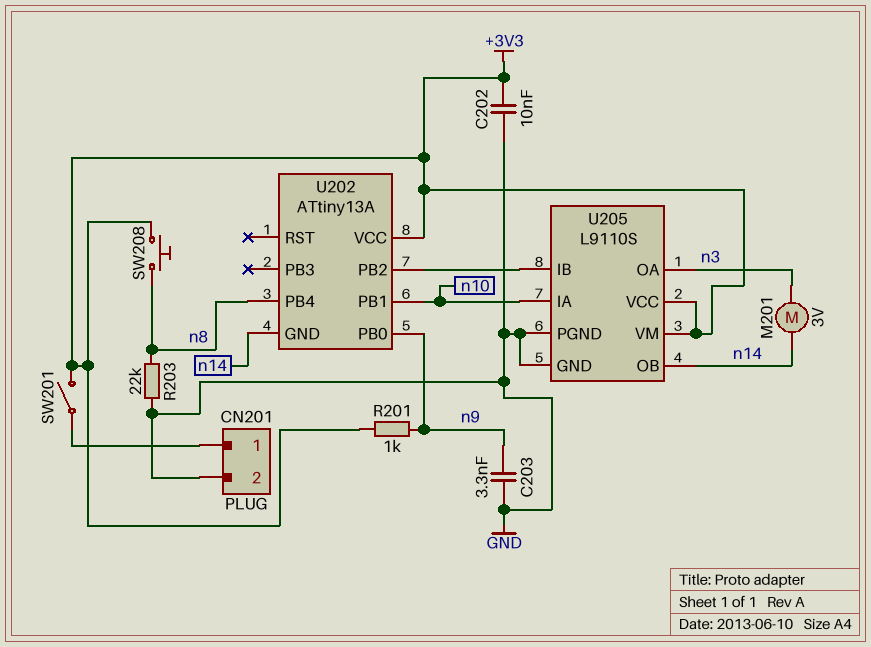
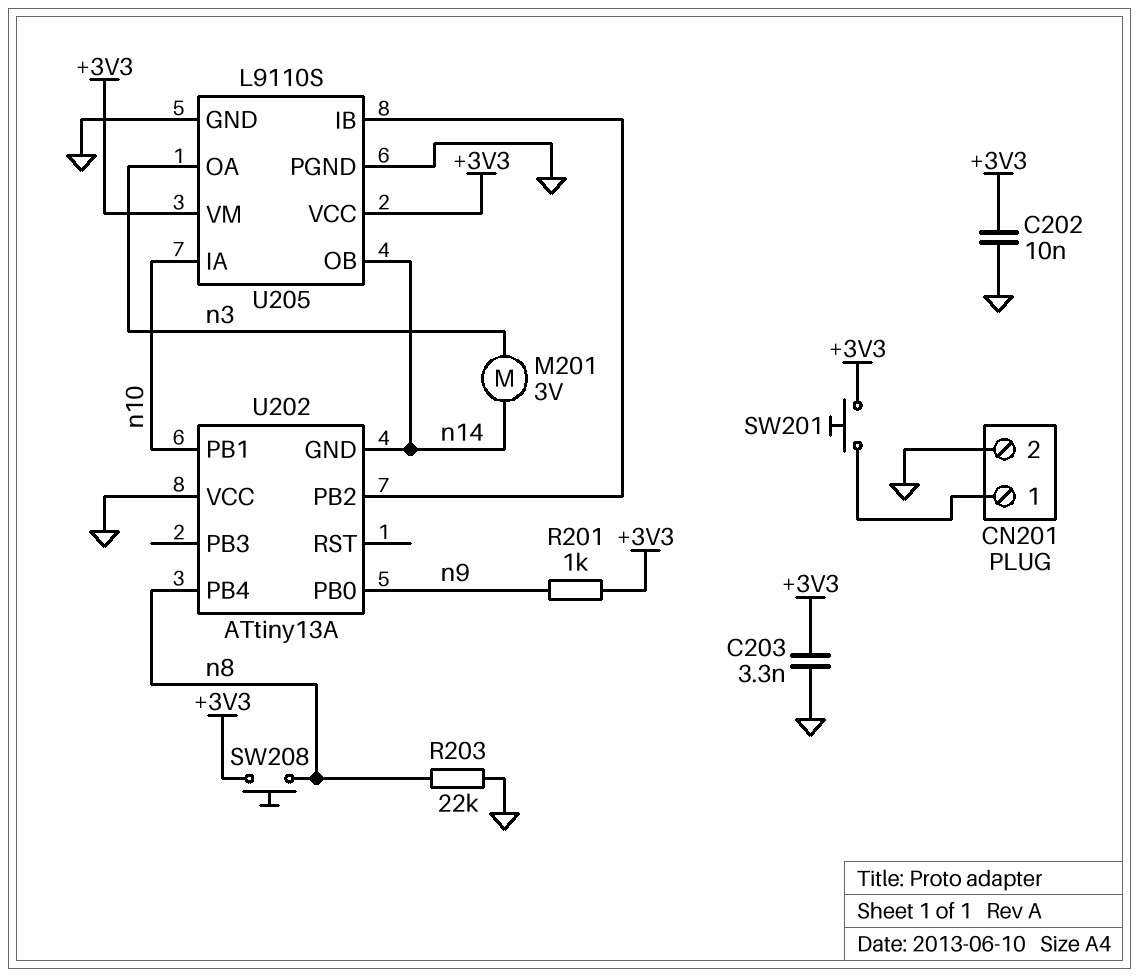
C203: 3.3nF (GND, n9) -> 3.3nF (+3V3, GND)
SW201: switch (+3V3, CN201/1) -> button (+3V3, CN201/1)
U202 pin VCC: +3V3 -> GND

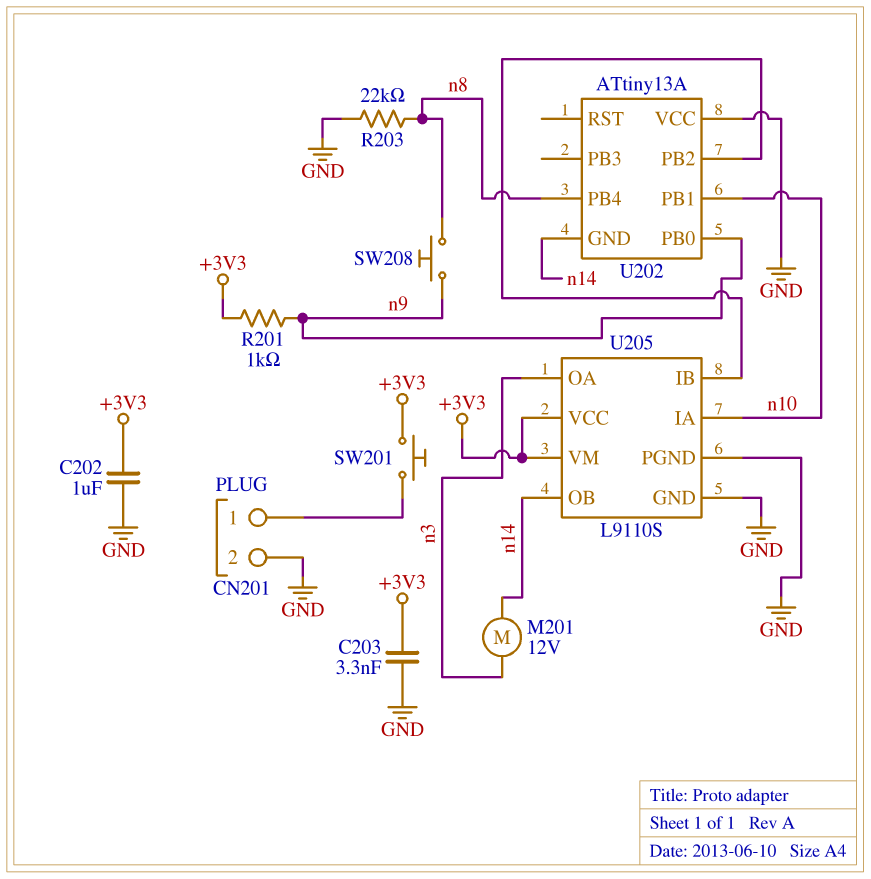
C202: 10nF (+3V3, GND) -> 1uF (+3V3, GND)
M201: motor 3V (n3, n14) -> motor 12V (n3, n14)
SW208: button (+3V3, n8) -> button (n8, n9)

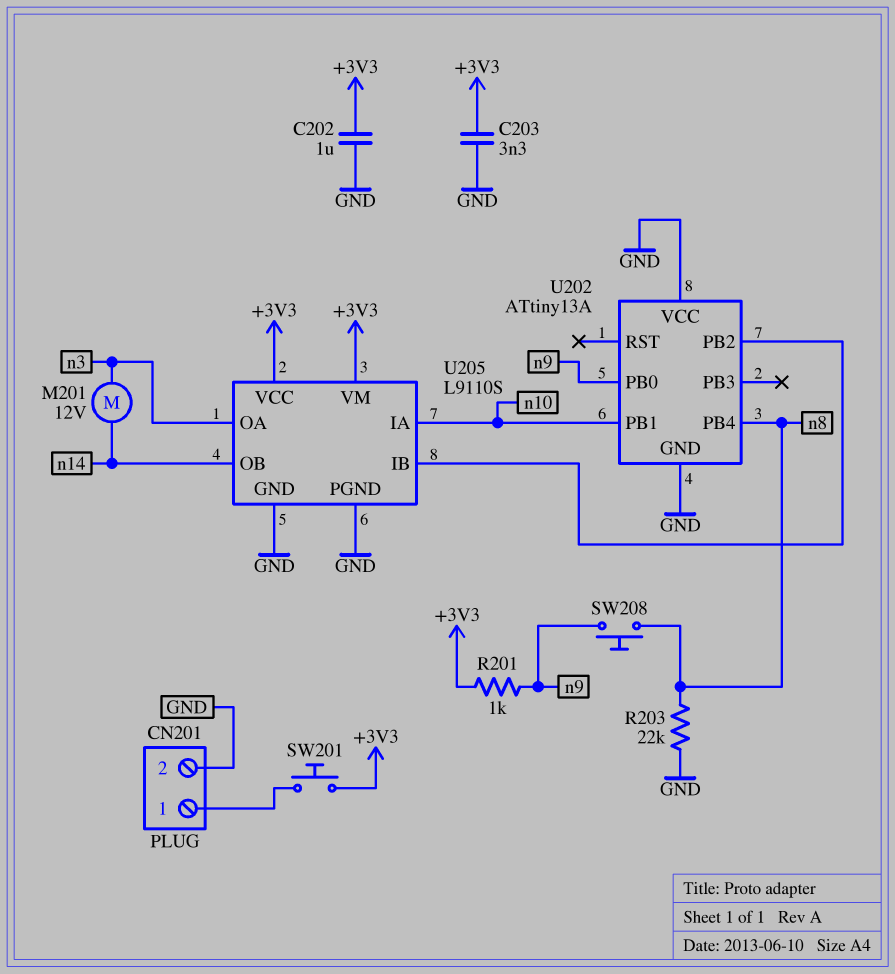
U202 pin GND: n14 -> GND

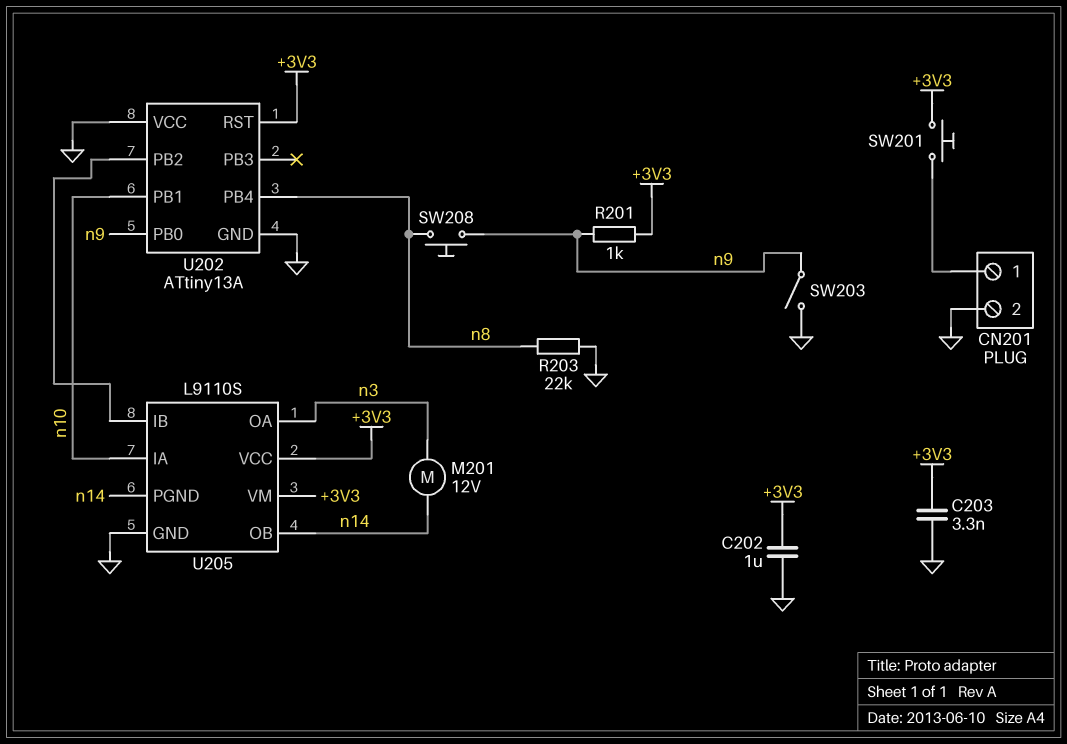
SW203: none -> switch (GND, n9)
U202 pin RST: none -> +3V3
U205 pin PGND: GND -> n14

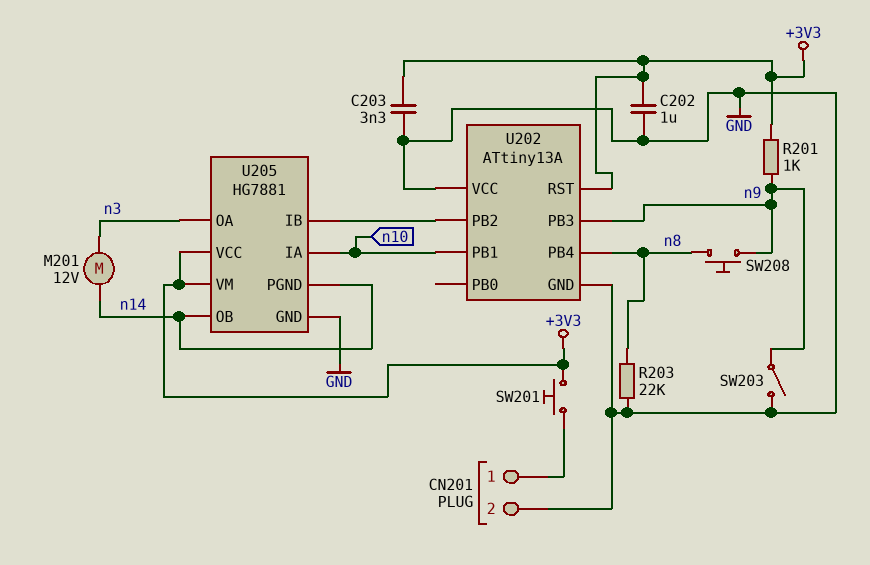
U202 pin PB0: n9 -> none
U202 pin PB3: none -> n9
U205: L9110S -> HG7881

